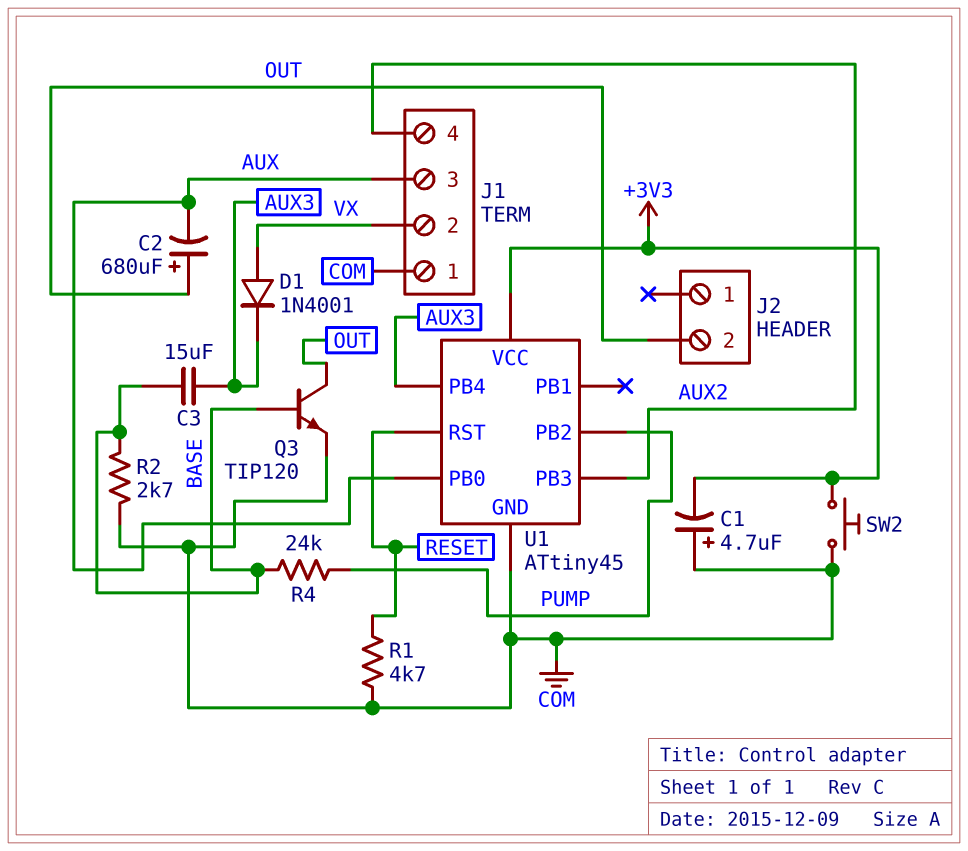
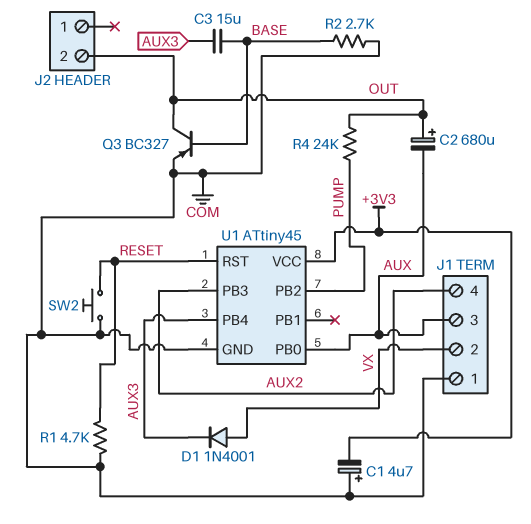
Q3: NPN TIP120 (B BASE, C OUT, E COM) -> PNP BC327 (B BASE, C OUT, E COM)
R4: 24k (BASE, PUMP) -> 24k (OUT, PUMP)
SW2: button (+3V3, COM) -> button (COM, RESET)

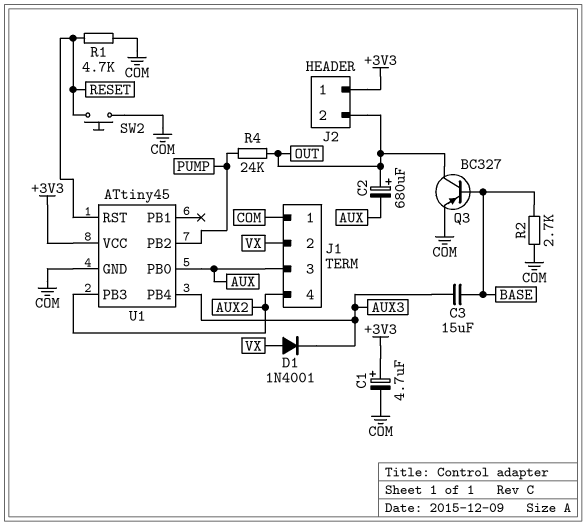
C1: 4.7uF (plus COM, minus +3V3) -> 4.7uF (plus +3V3, minus COM)
J2 pin 1: none -> +3V3

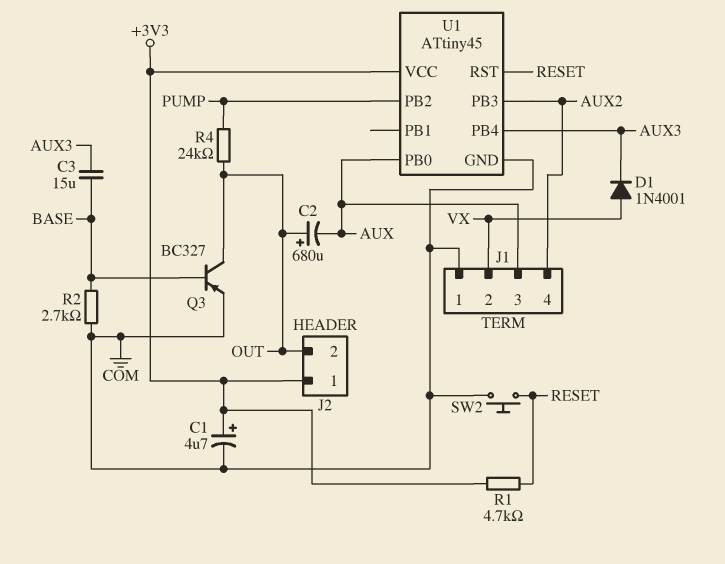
R1: 4.7k (COM, RESET) -> 4.7k (+3V3, RESET)

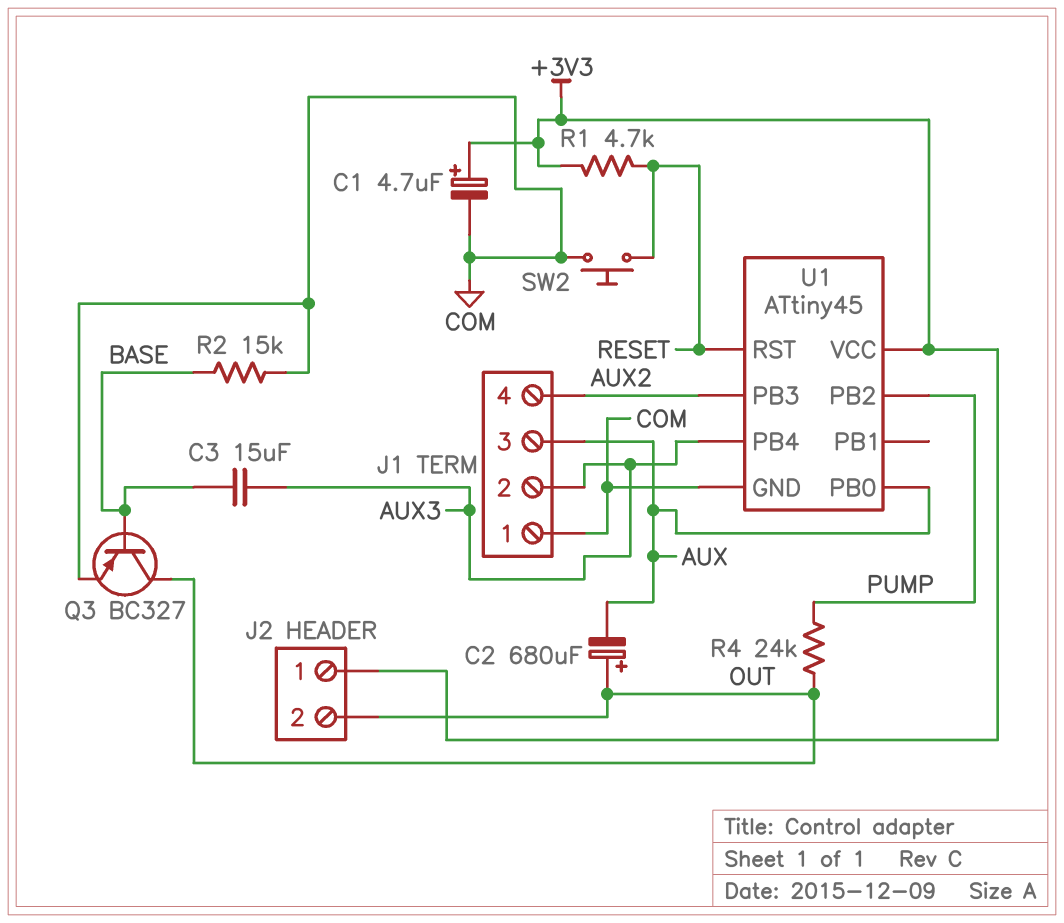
D1: diode 1N4001 (A VX, K AUX3) -> none
J1 pin 2: VX -> AUX3
R2: 2.7k (BASE, COM) -> 15k (BASE, COM)

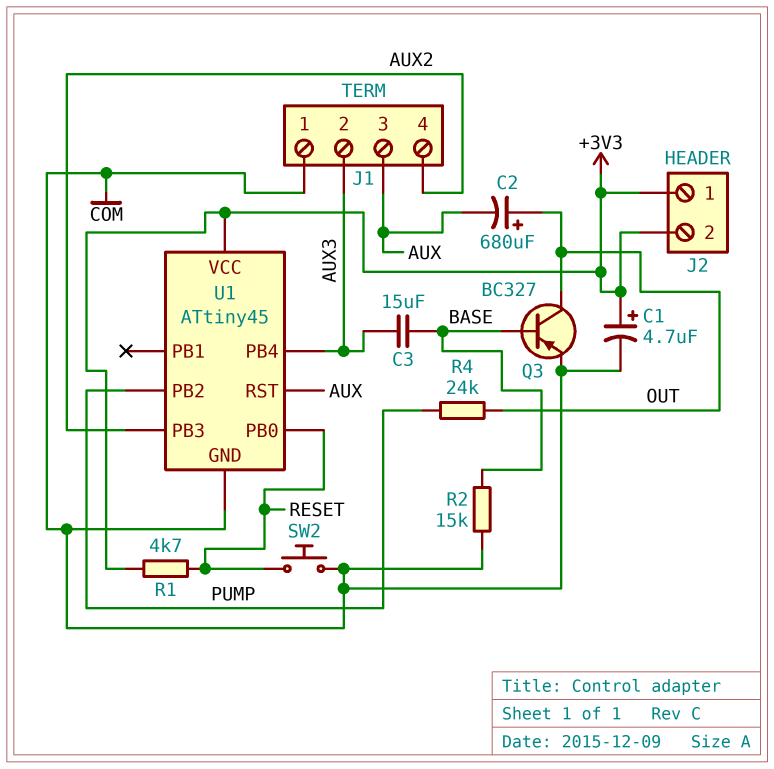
J2 pin 2: OUT -> +3V3
U1 pin PB0: AUX -> RESET
U1 pin RST: RESET -> AUX

